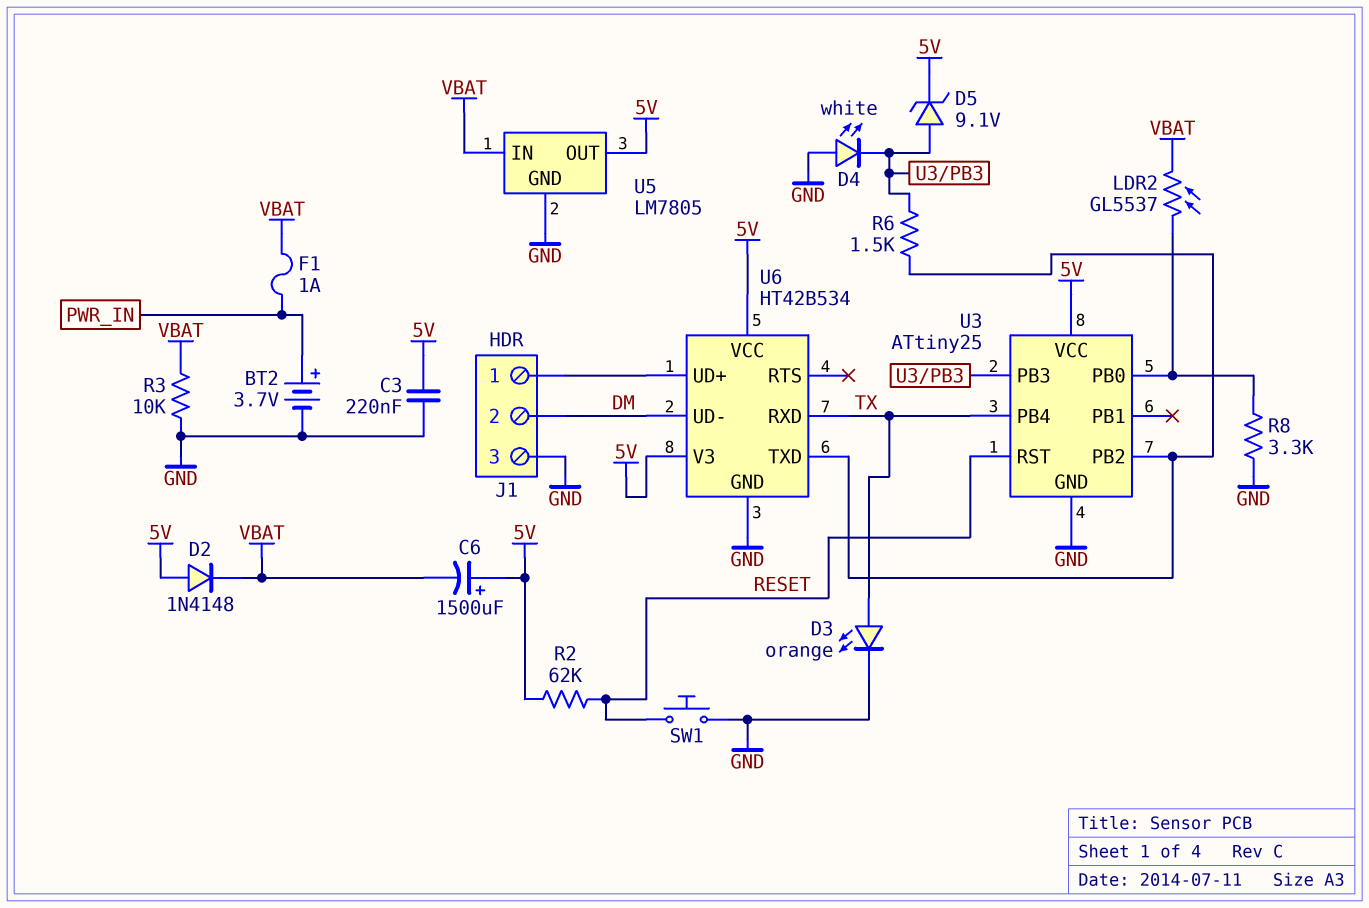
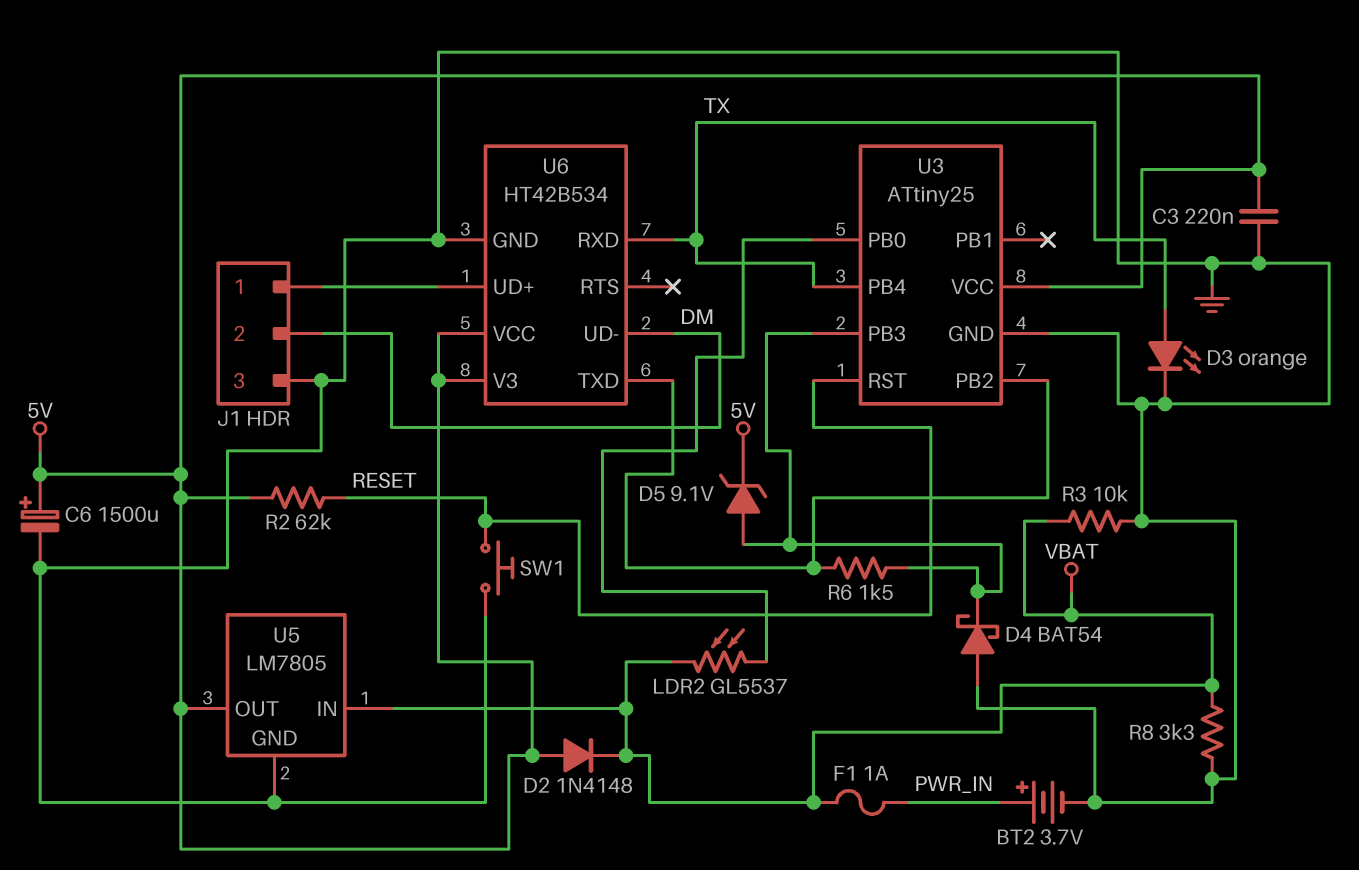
C6: 1500uF (plus 5V, minus VBAT) -> 1500uF (plus 5V, minus GND)
D4: LED white (A GND, K U3/PB3) -> schottky BAT54 (A GND, K U3/PB3)
R8: 3.3k (GND, U3/PB0) -> 3.3k (GND, VBAT)

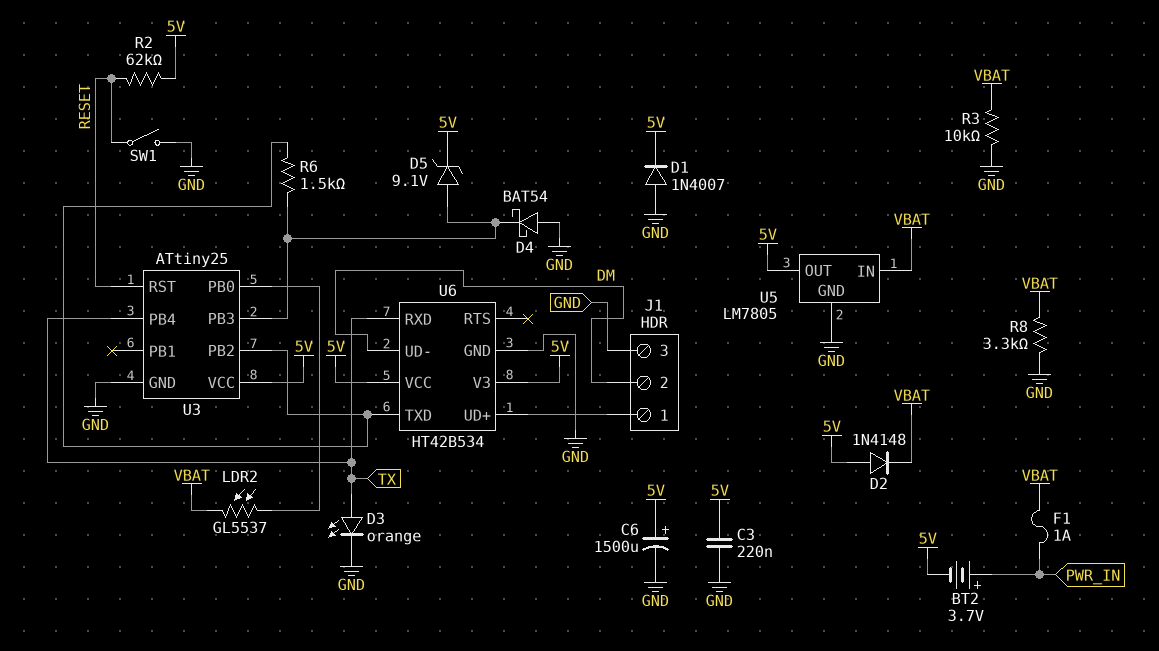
BT2: 3.7V (plus PWR_IN, minus GND) -> 3.7V (plus PWR_IN, minus 5V)
D1: none -> diode 1N4007 (A GND, K 5V)
SW1: button (GND, RESET) -> switch (GND, RESET)

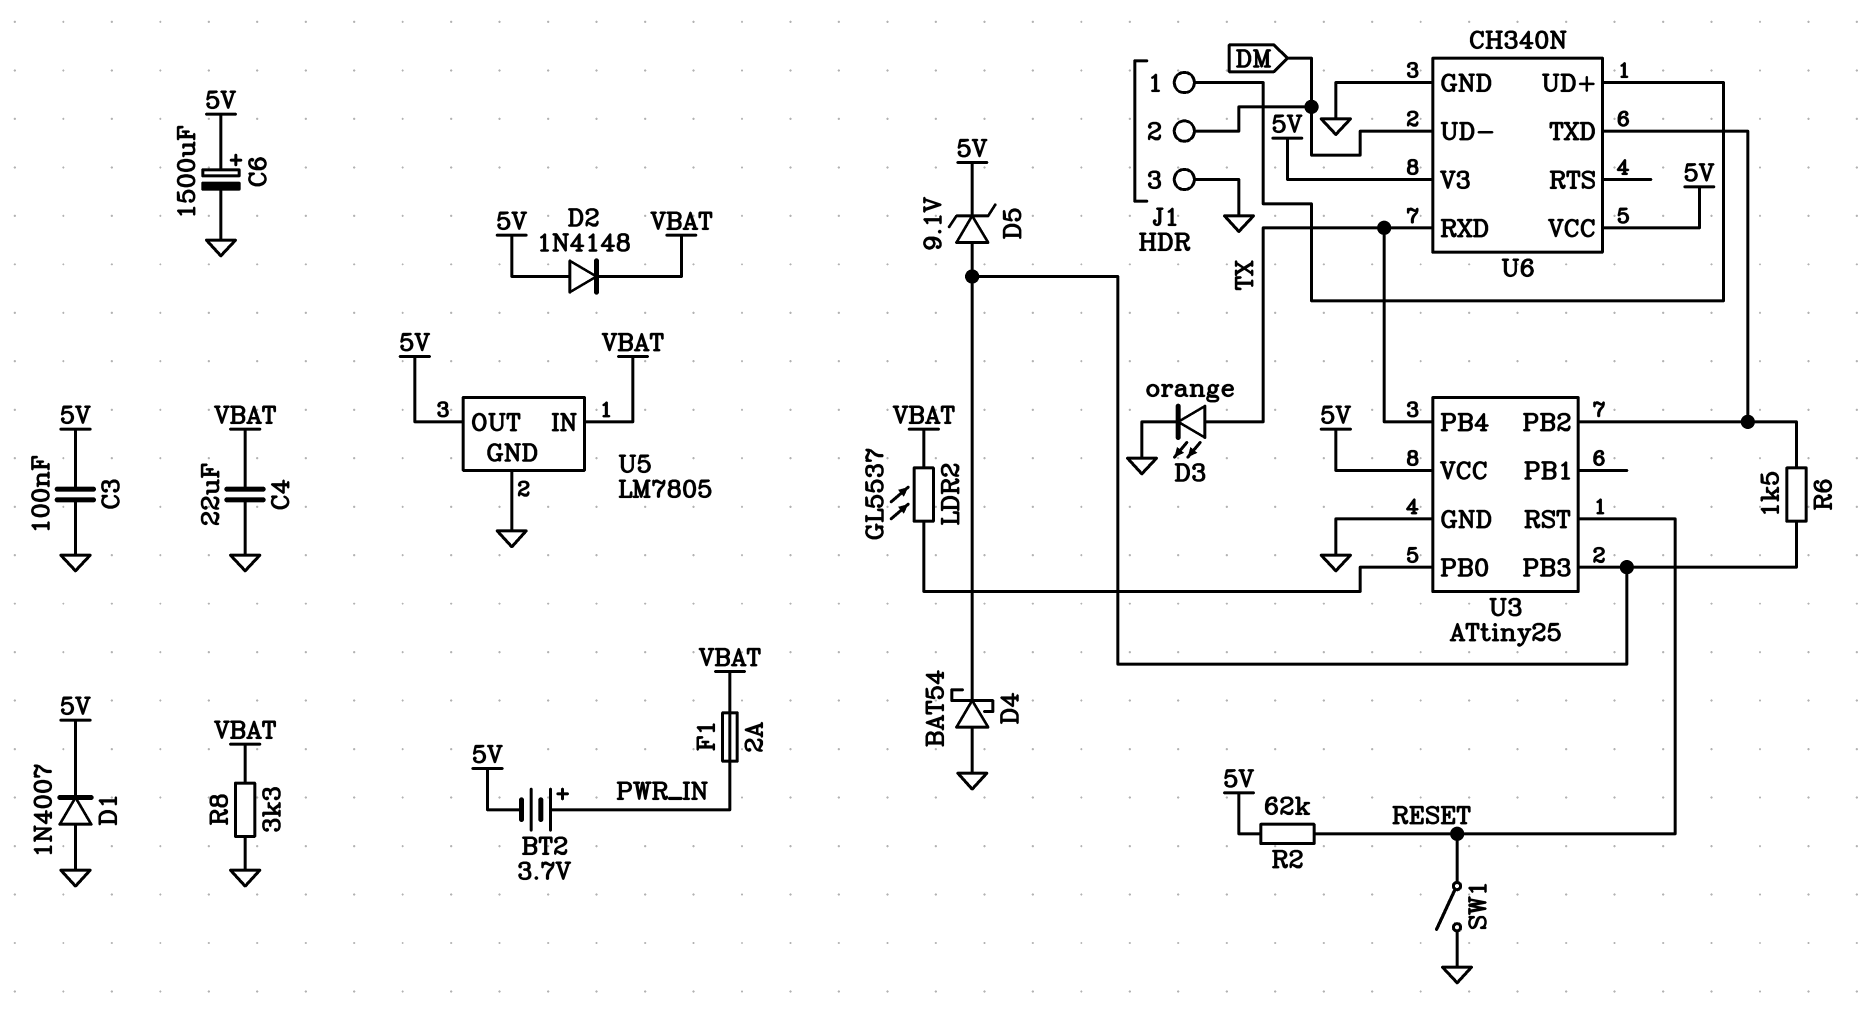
C3: 220nF (5V, GND) -> 100nF (5V, GND)
C4: none -> 22uF (GND, VBAT)
F1: 1A (PWR_IN, VBAT) -> 2A (PWR_IN, VBAT)
R3: 10k (GND, VBAT) -> none
U6: HT42B534 -> CH340N

